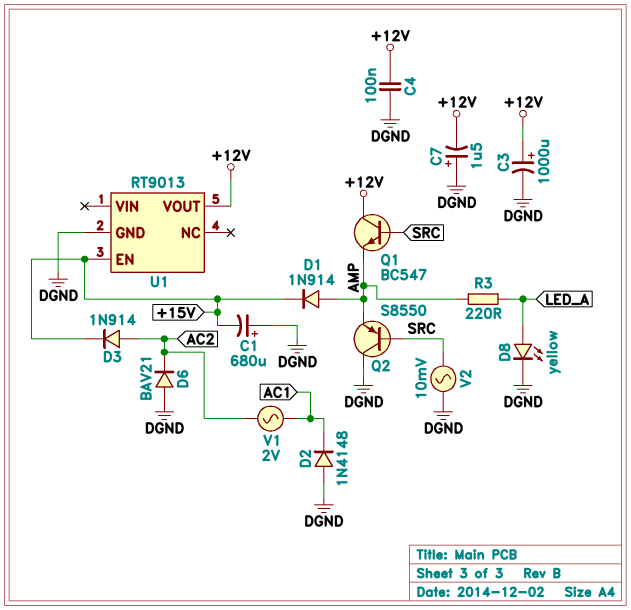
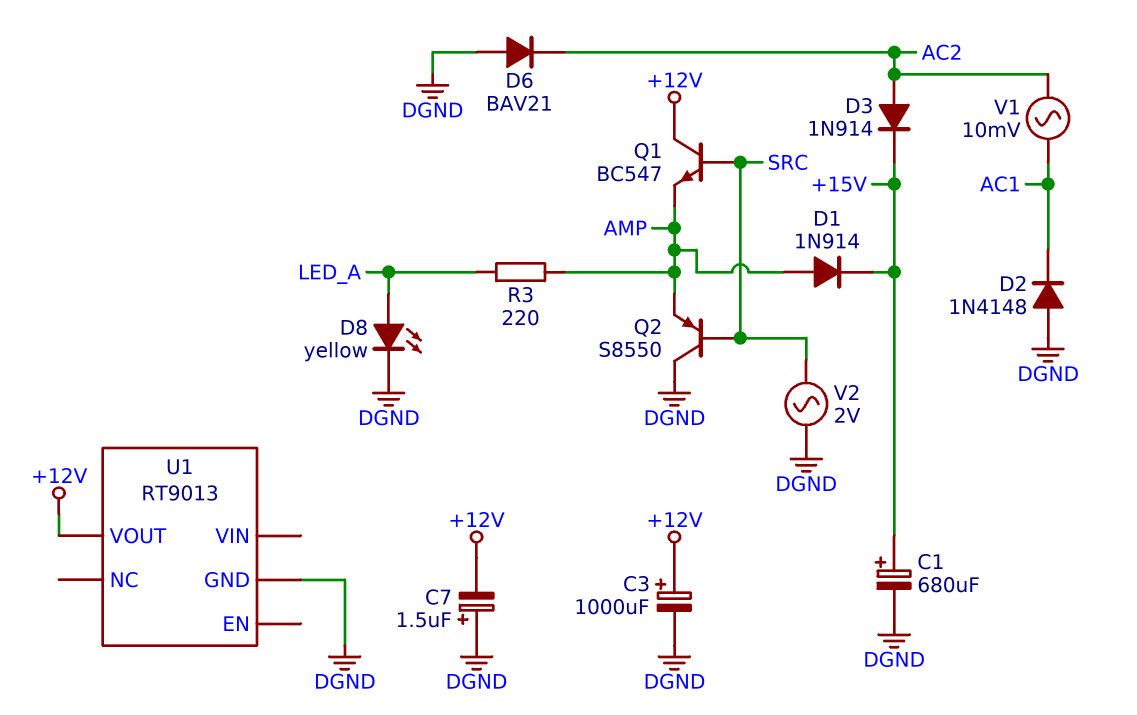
C1: 680uF (plus DGND, minus +15V) -> 680uF (plus +15V, minus DGND)
C4: 100nF (+12V, DGND) -> none
U1 pin EN: +15V -> none
V1: AC 2V (AC1, AC2) -> AC 10mV (AC1, AC2)
V2: AC 10mV (DGND, SRC) -> AC 2V (DGND, SRC)

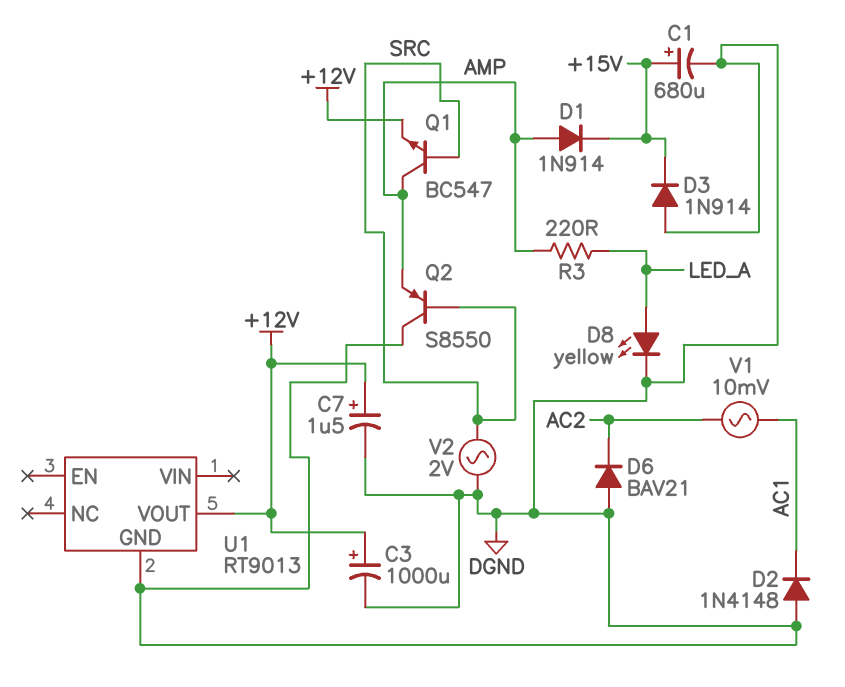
C7: 1.5uF (plus DGND, minus +12V) -> 1.5uF (plus +12V, minus DGND)
D3: diode 1N914 (A AC2, K +15V) -> diode 1N914 (A DGND, K +15V)
Q1: NPN BC547 (B SRC, C +12V, E AMP) -> NPN BC547 (B SRC, C AMP, E +12V)

